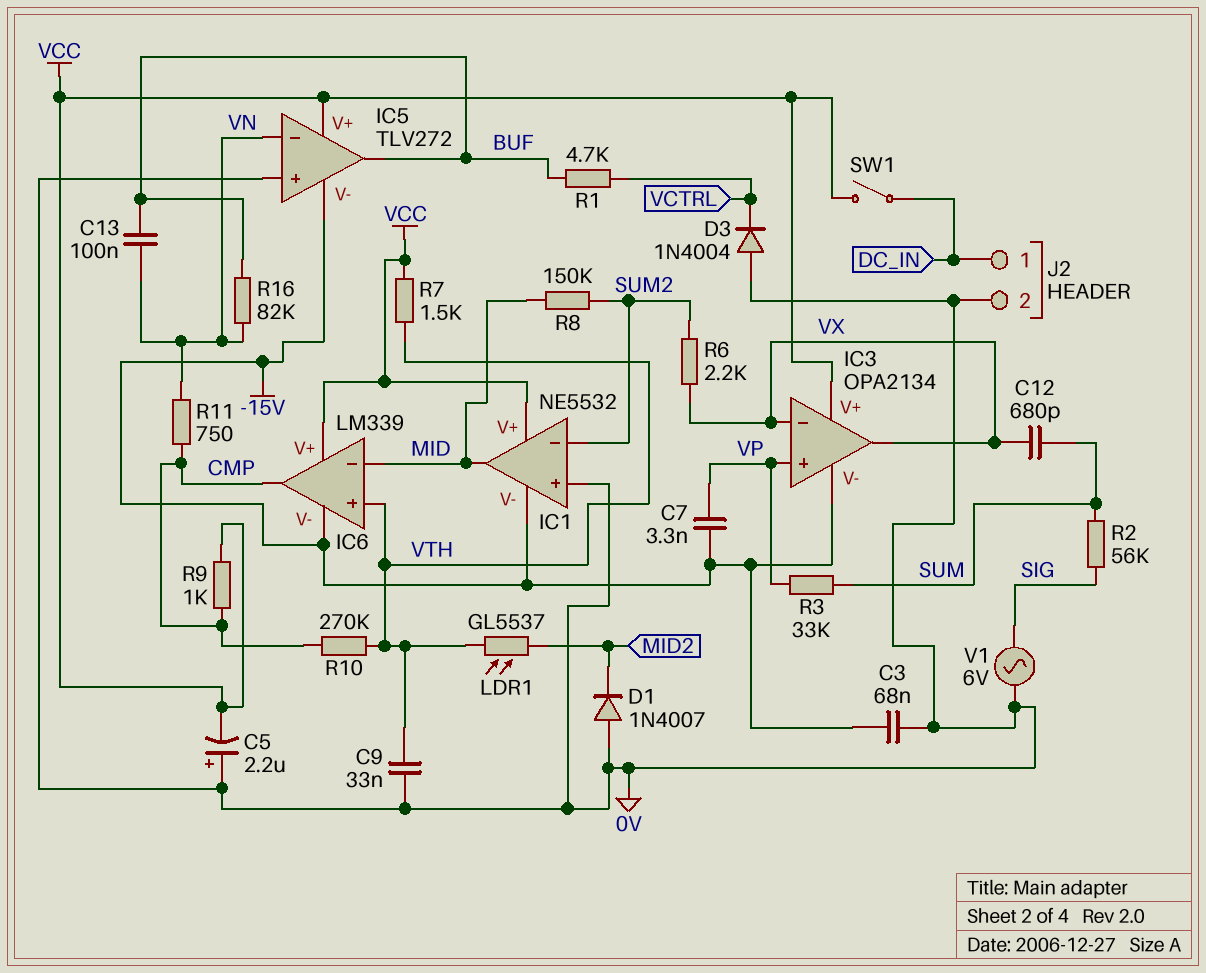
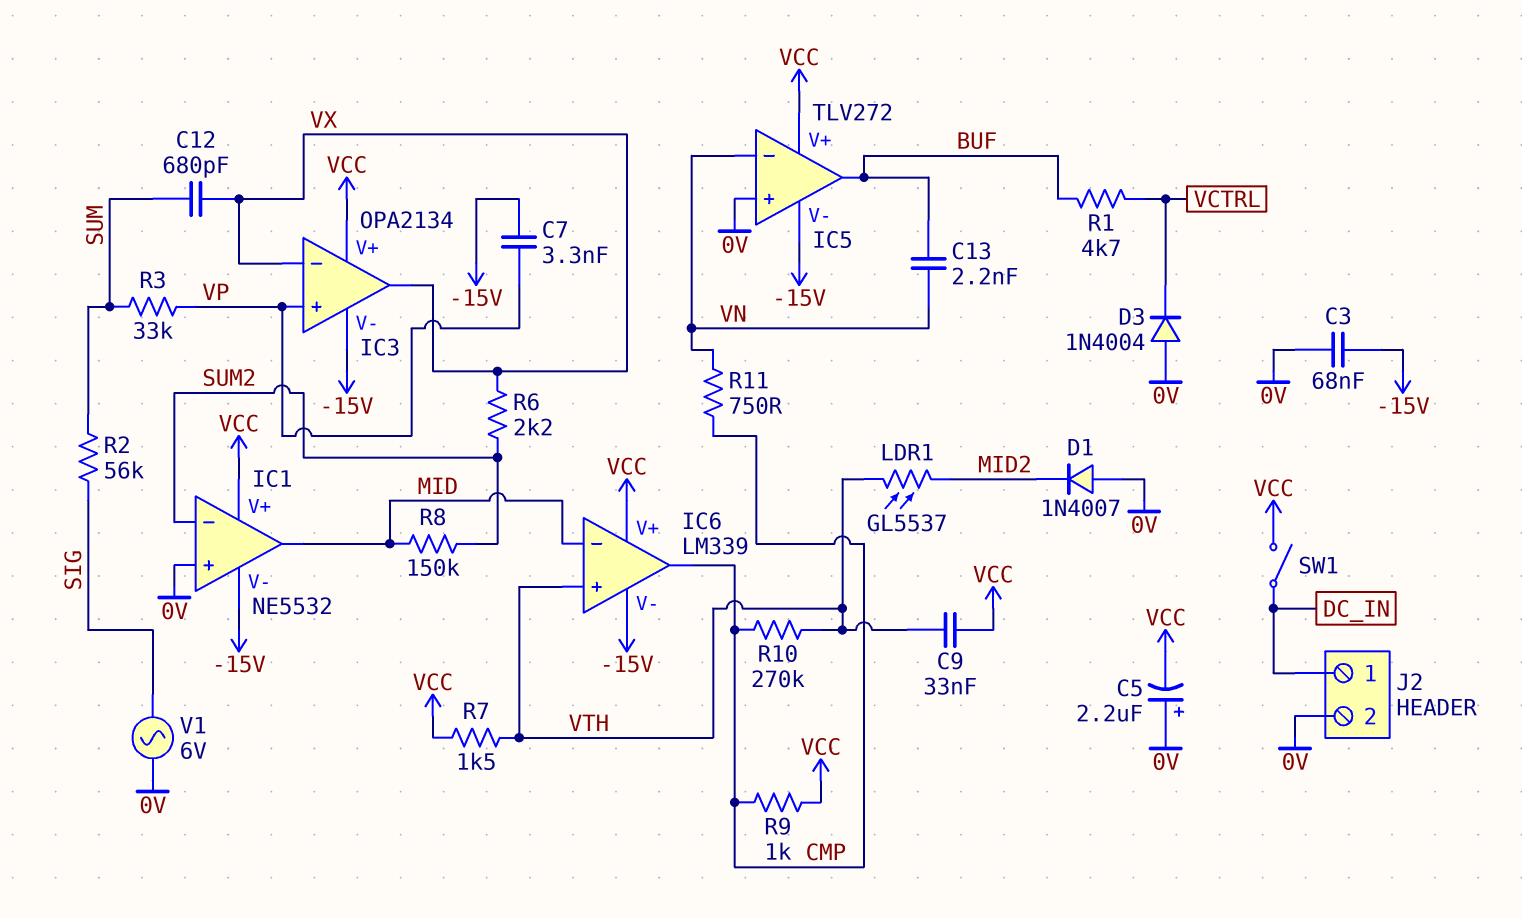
C9: 33nF (0V, VTH) -> 33nF (VCC, VTH)
C13: 100nF (BUF, VN) -> 2.2nF (BUF, VN)
R16: 82k (BUF, VN) -> none

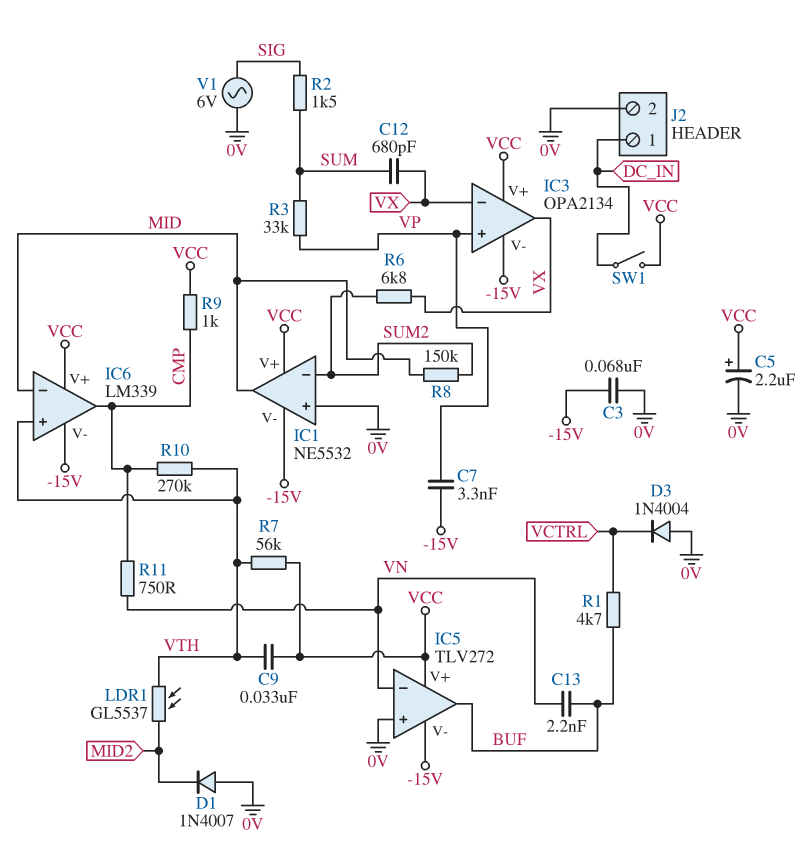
C5: 2.2uF (plus 0V, minus VCC) -> 2.2uF (plus VCC, minus 0V)
R2: 56k (SIG, SUM) -> 1.5k (SIG, SUM)
R6: 2.2k (SUM2, VX) -> 6.8k (SUM2, VX)
R7: 1.5k (VCC, VTH) -> 56k (VCC, VTH)

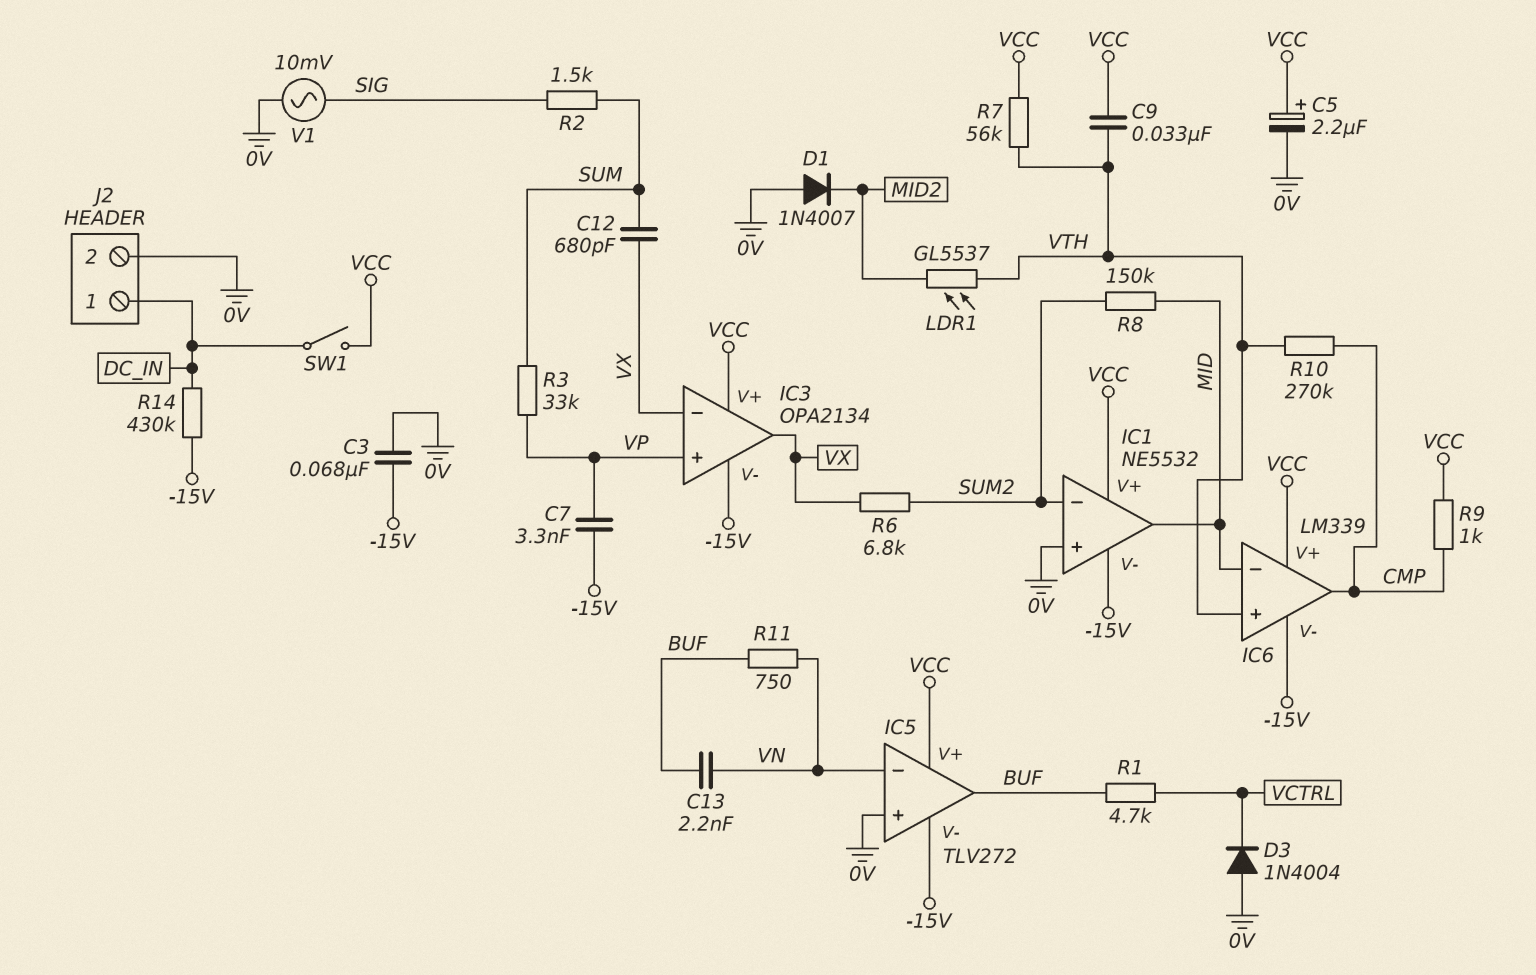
R11: 750 (CMP, VN) -> 750 (BUF, VN)
R14: none -> 430k (-15V, DC_IN)
V1: AC 6V (0V, SIG) -> AC 10mV (0V, SIG)

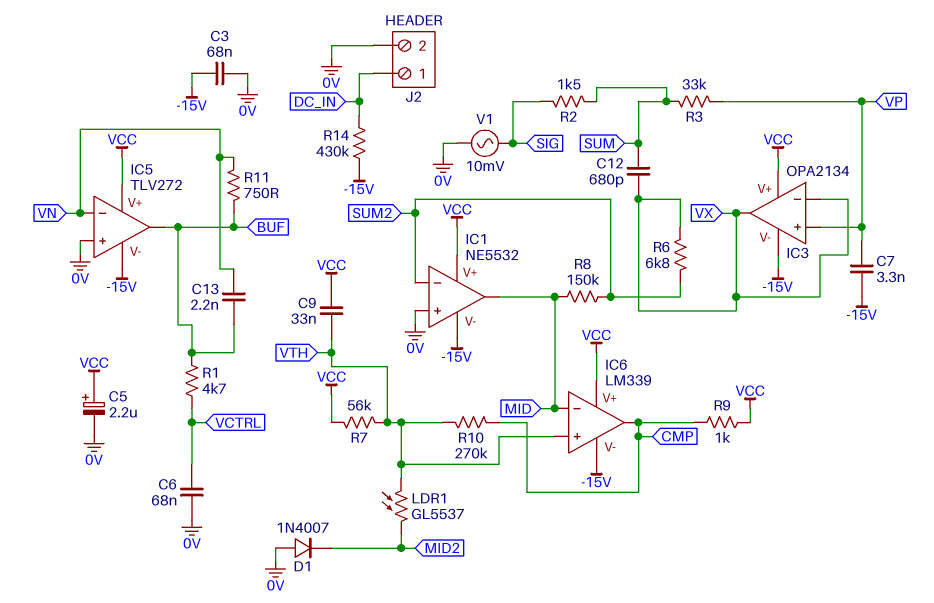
C6: none -> 68nF (0V, VCTRL)
D3: diode 1N4004 (A 0V, K VCTRL) -> none
SW1: switch (DC_IN, VCC) -> none

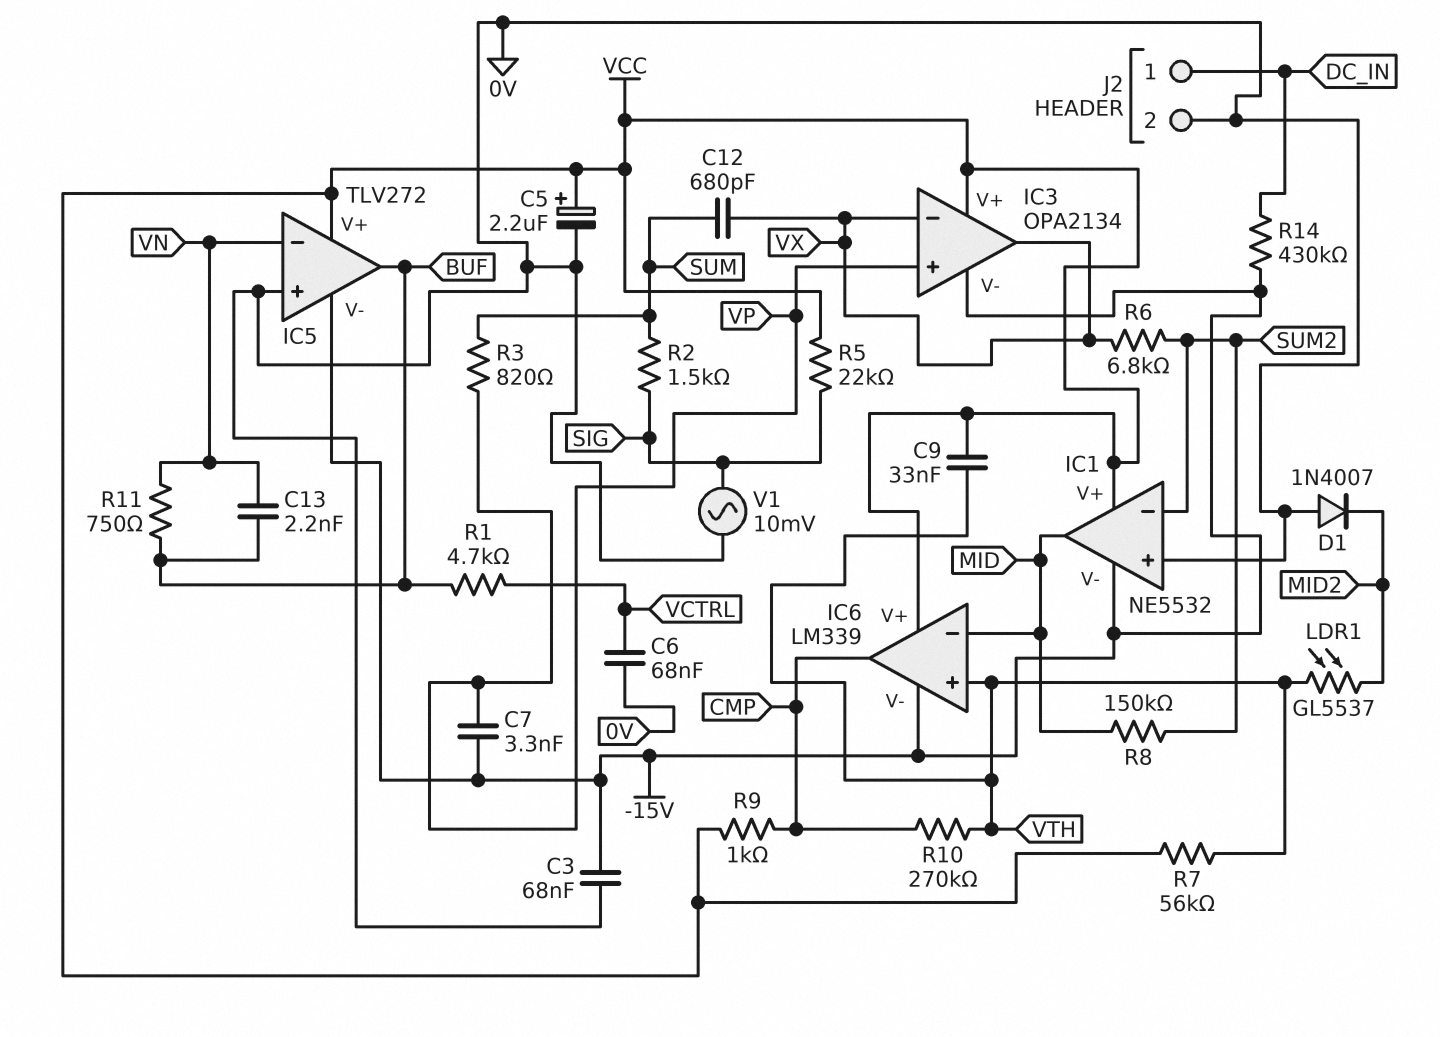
R3: 33k (SUM, VP) -> 820 (SUM, VP)
R5: none -> 22k (SIG, VCC)

